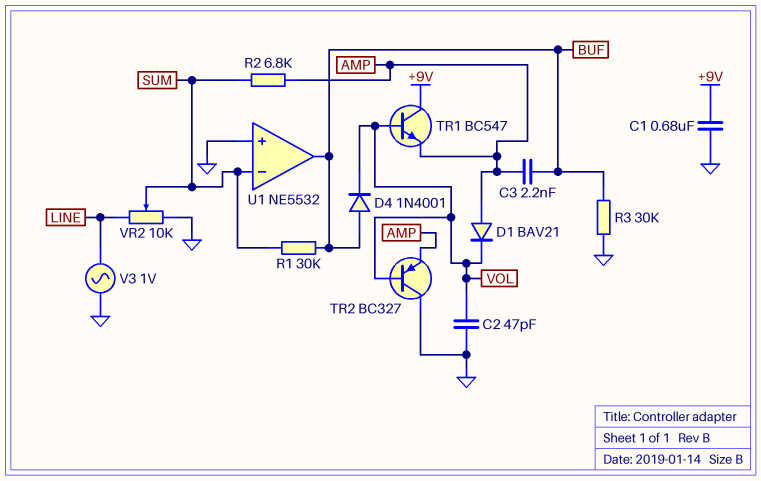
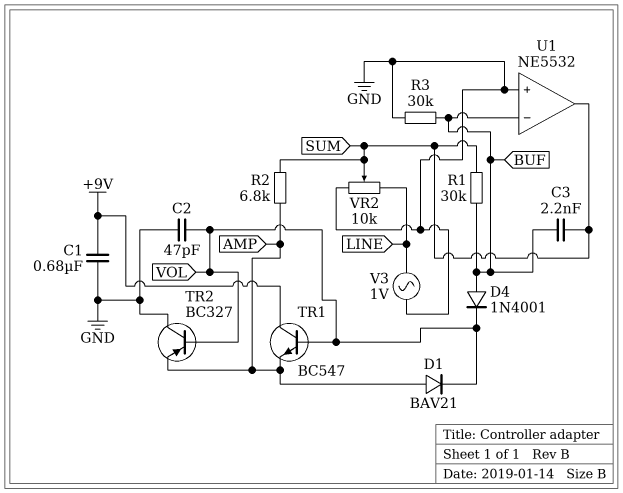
C3: 2.2nF (AMP, BUF) -> 2.2nF (BUF, SUM)
U1 pin in-: SUM -> BUF
U1 pin out: BUF -> SUM

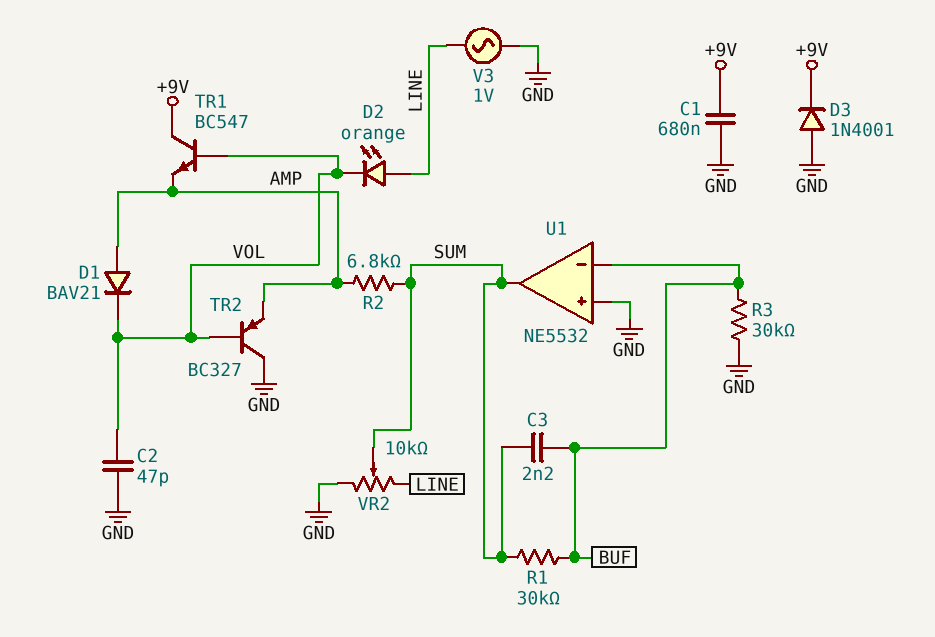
D2: none -> LED orange (A LINE, K VOL)
D3: none -> diode 1N4001 (A GND, K +9V)
D4: diode 1N4001 (A BUF, K VOL) -> none

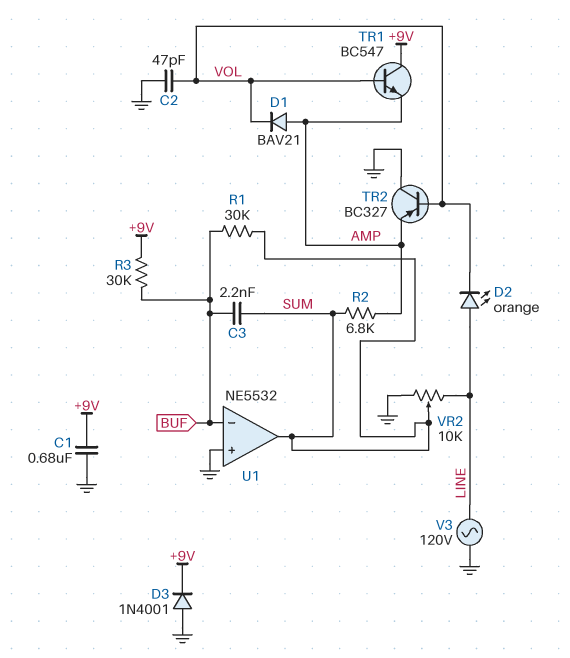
R3: 30k (BUF, GND) -> 30k (+9V, BUF)
V3: AC 1V (GND, LINE) -> AC 120V (GND, LINE)

